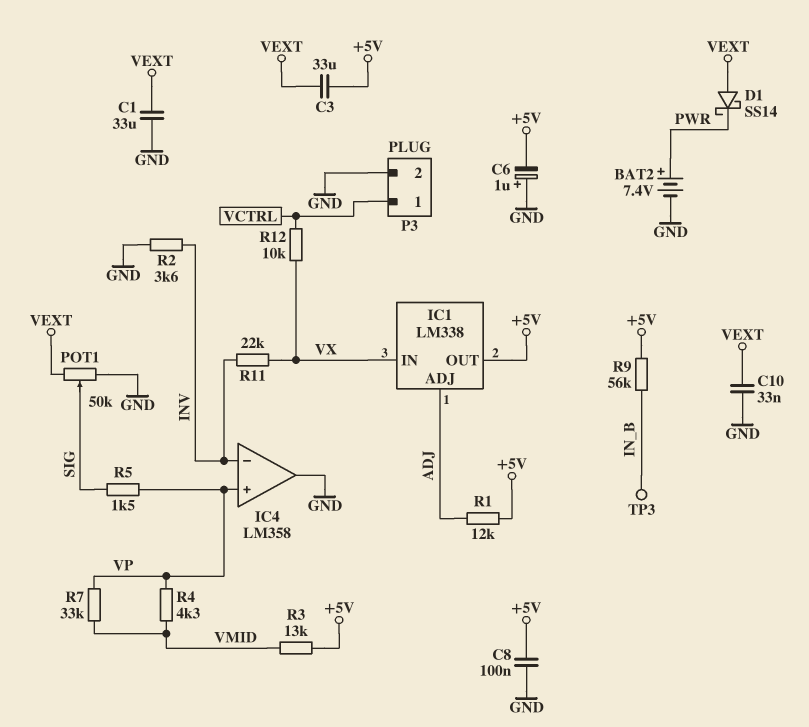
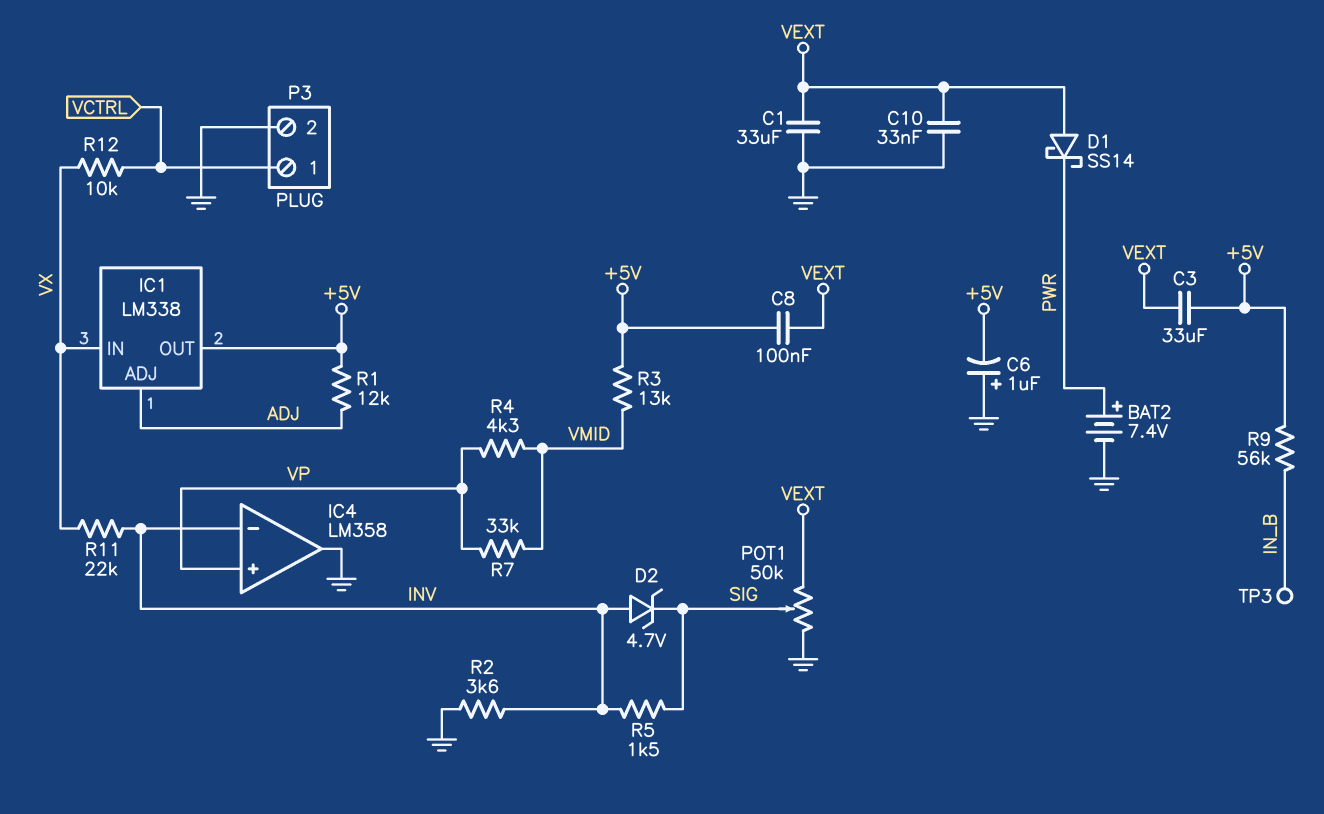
C8: 100nF (+5V, GND) -> 100nF (+5V, VEXT)
D2: none -> zener 4.7V (A INV, K SIG)
R5: 1.5k (SIG, VP) -> 1.5k (INV, SIG)

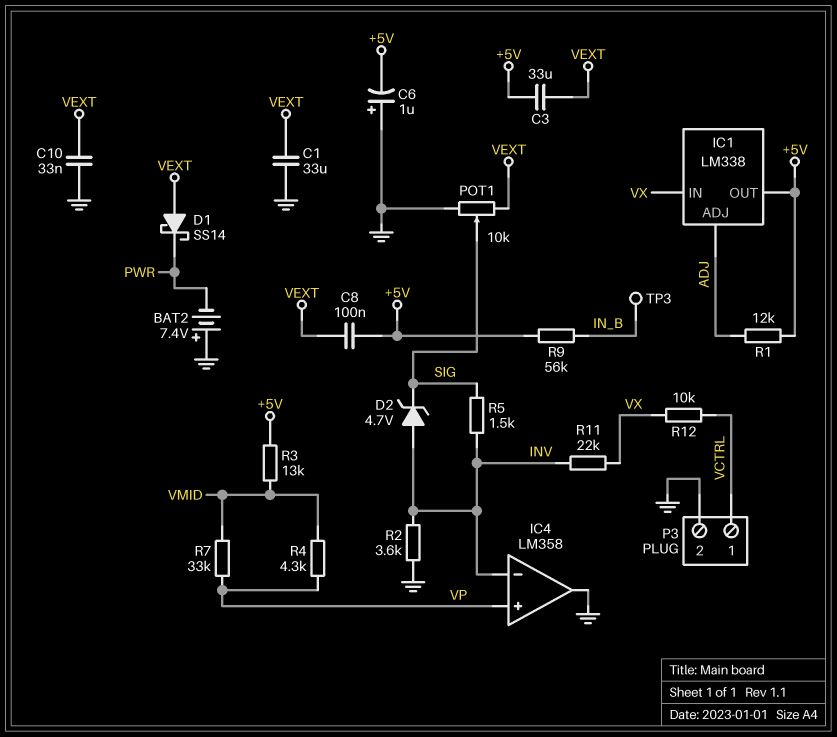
BAT2: 7.4V (plus PWR, minus GND) -> 7.4V (plus GND, minus PWR)
POT1: 50k (GND, VEXT, wiper SIG) -> 10k (GND, VEXT, wiper SIG)

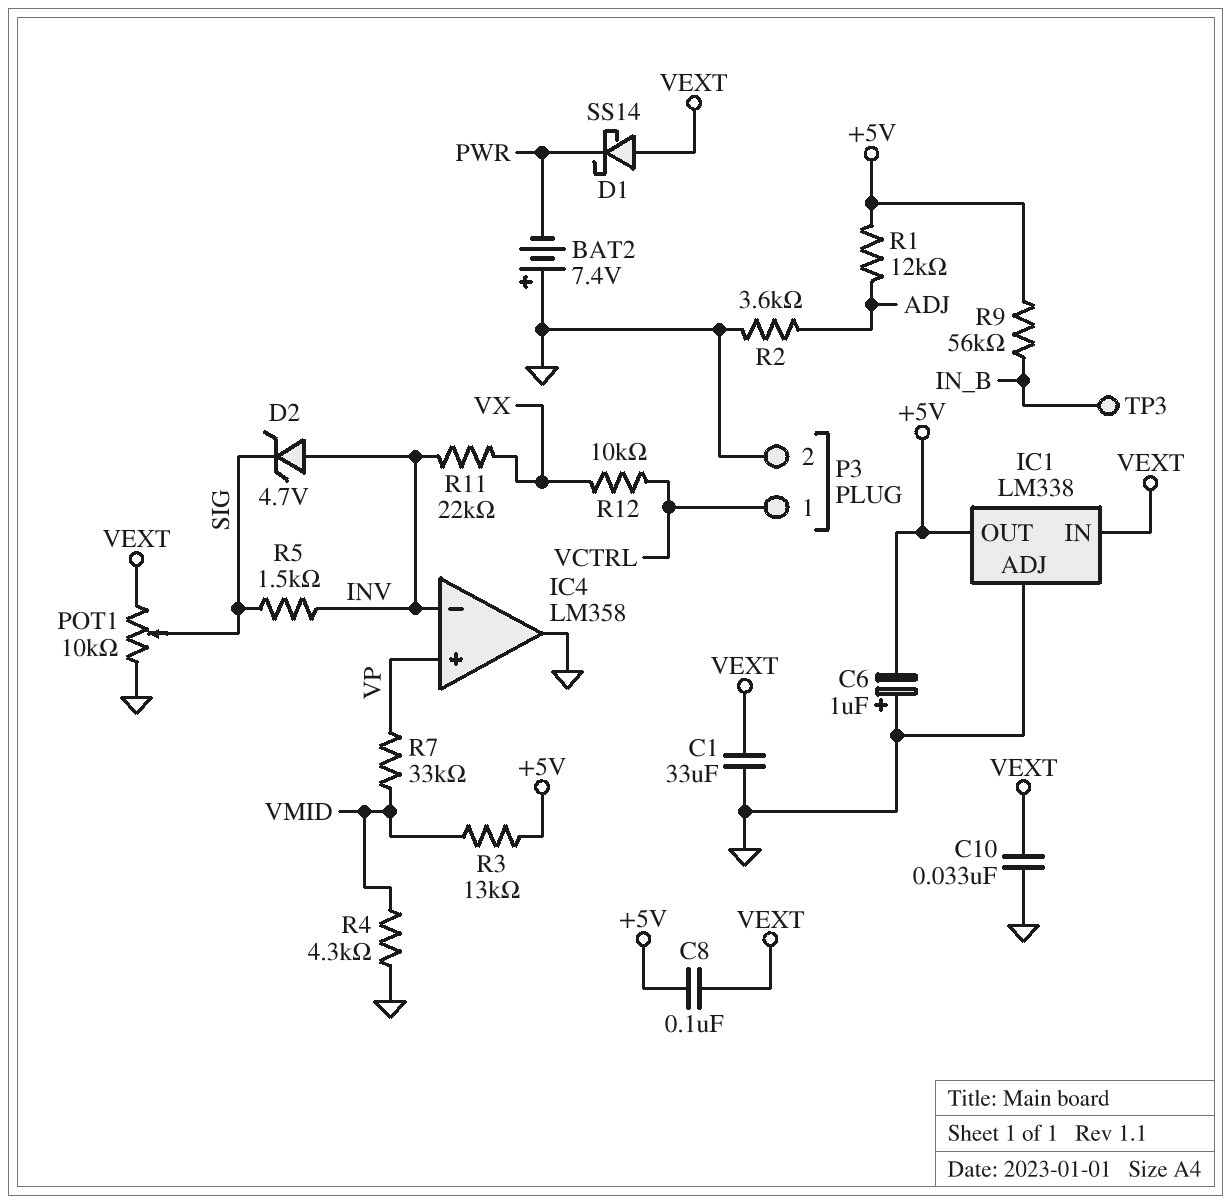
C3: 33uF (+5V, VEXT) -> none
IC1 pin ADJ: ADJ -> GND
IC1 pin IN: VX -> VEXT
R2: 3.6k (GND, INV) -> 3.6k (ADJ, GND)
R4: 4.3k (VMID, VP) -> 4.3k (GND, VMID)

